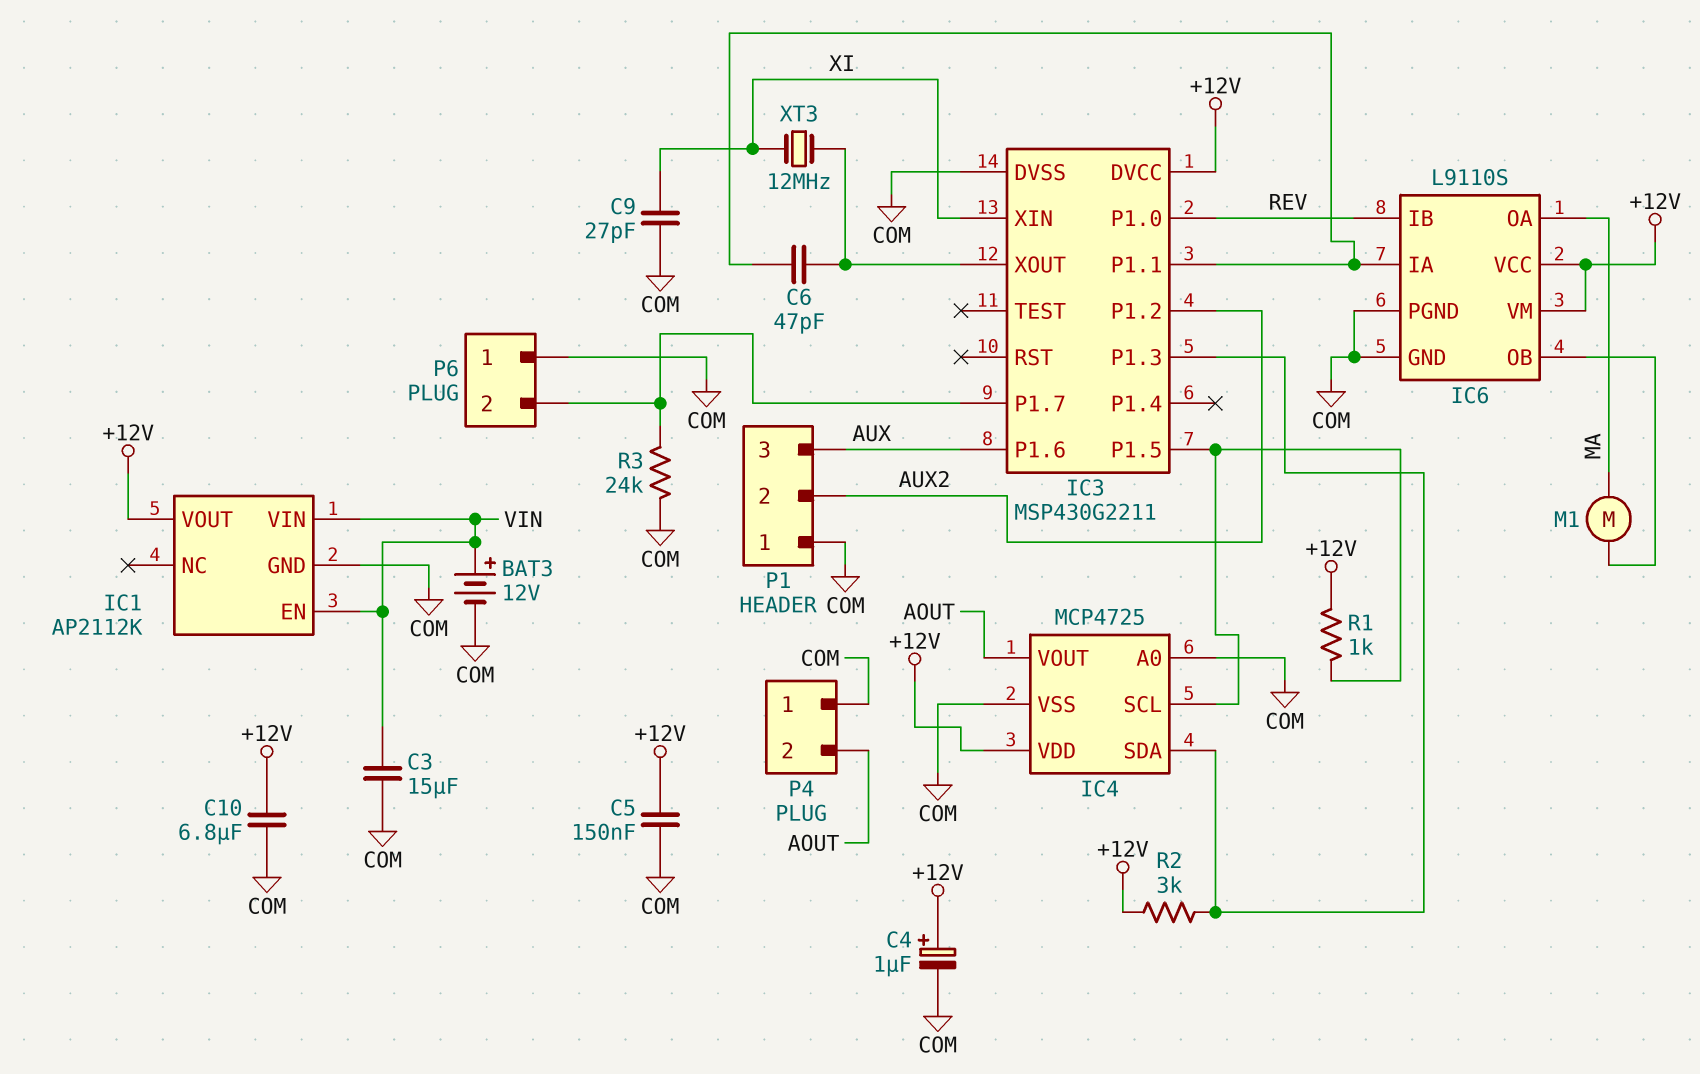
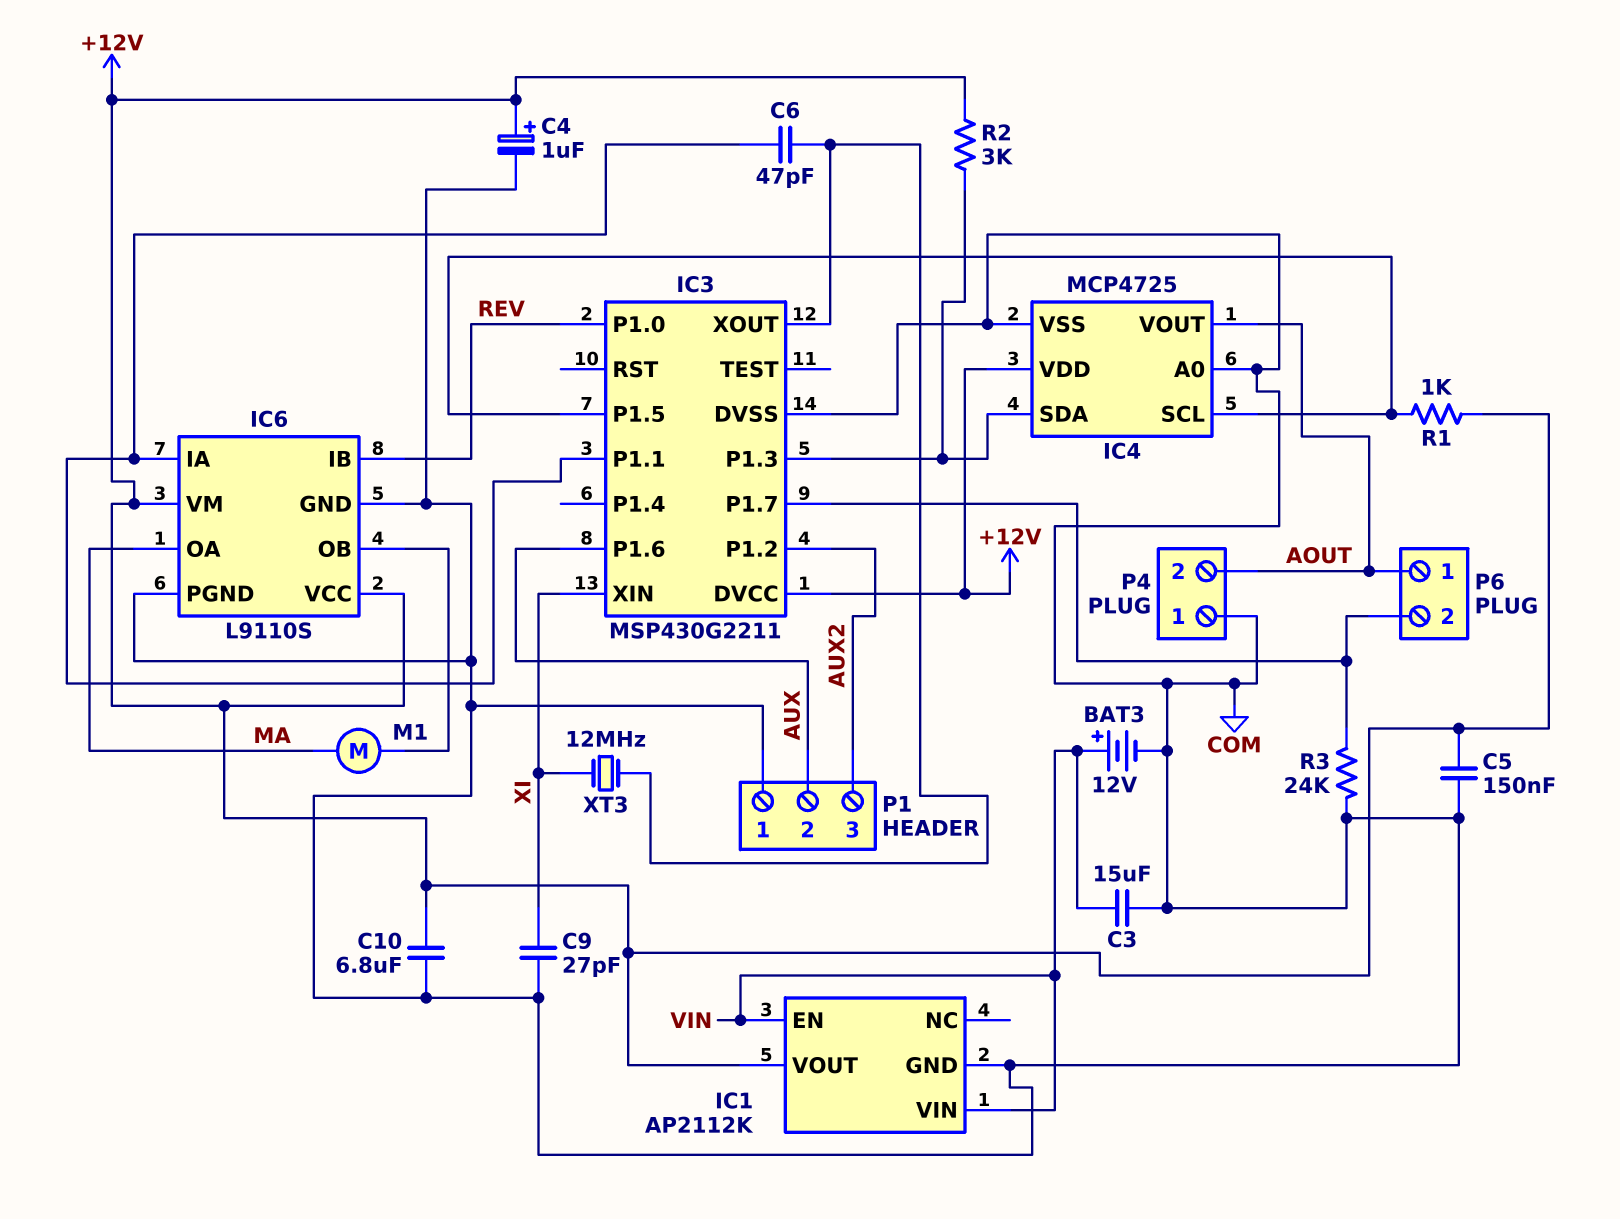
P1 pin 2: AUX2 -> AUX
P1 pin 3: AUX -> AUX2
P6 pin 1: COM -> AOUT

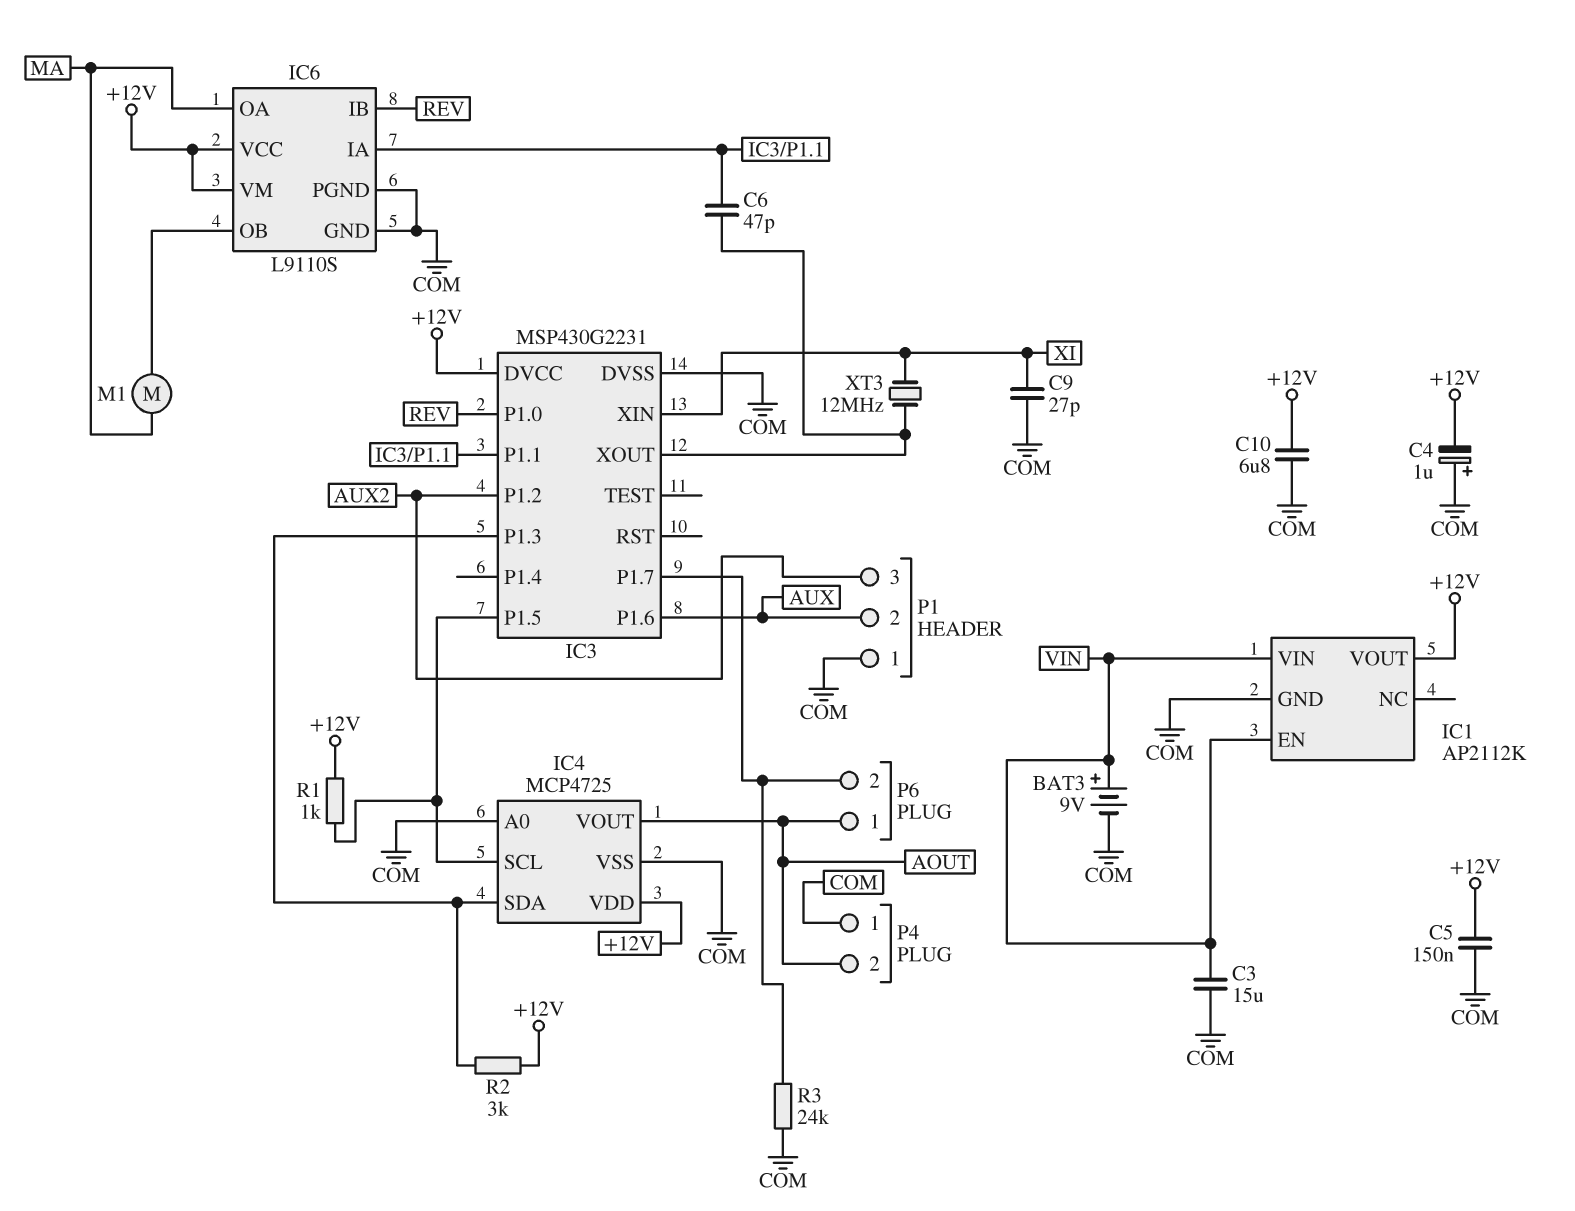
BAT3: 12V (plus VIN, minus COM) -> 9V (plus VIN, minus COM)
C4: 1uF (plus +12V, minus COM) -> 1uF (plus COM, minus +12V)
IC3: MSP430G2211 -> MSP430G2231

